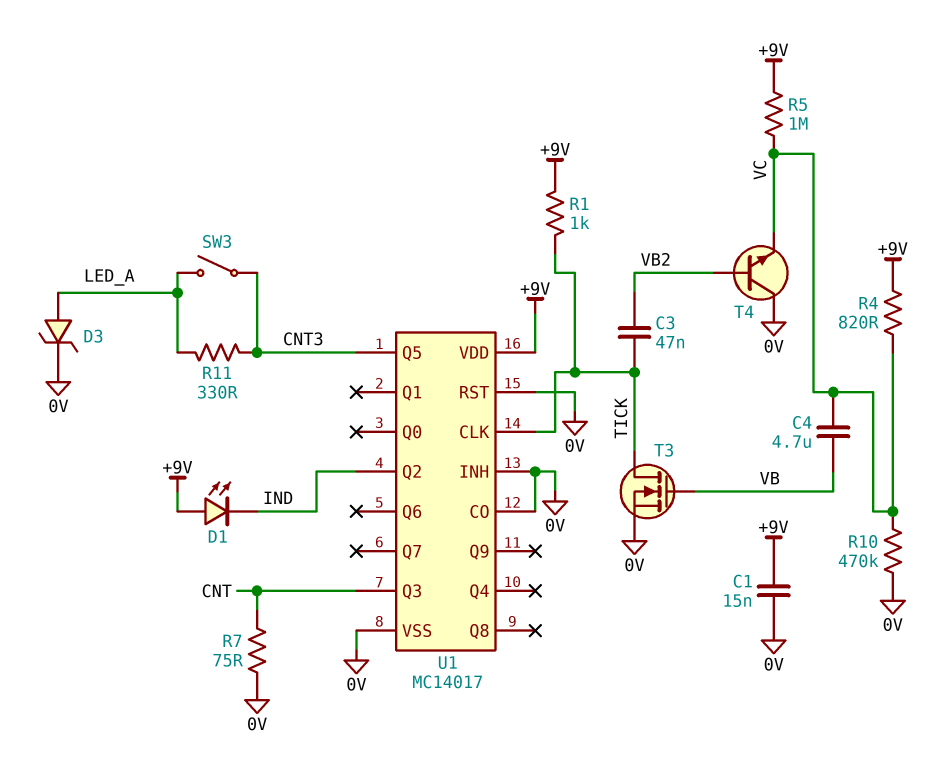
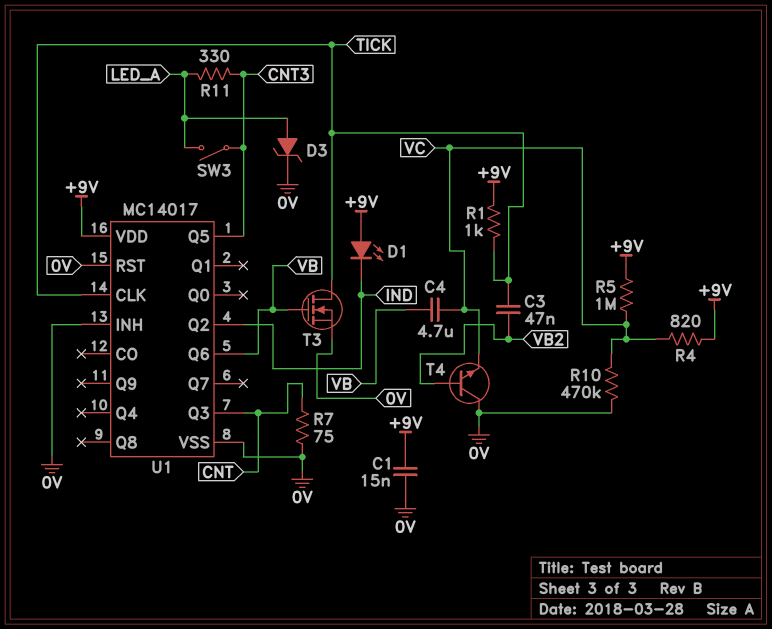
U1 pin CO: 0V -> none
U1 pin Q6: none -> VB

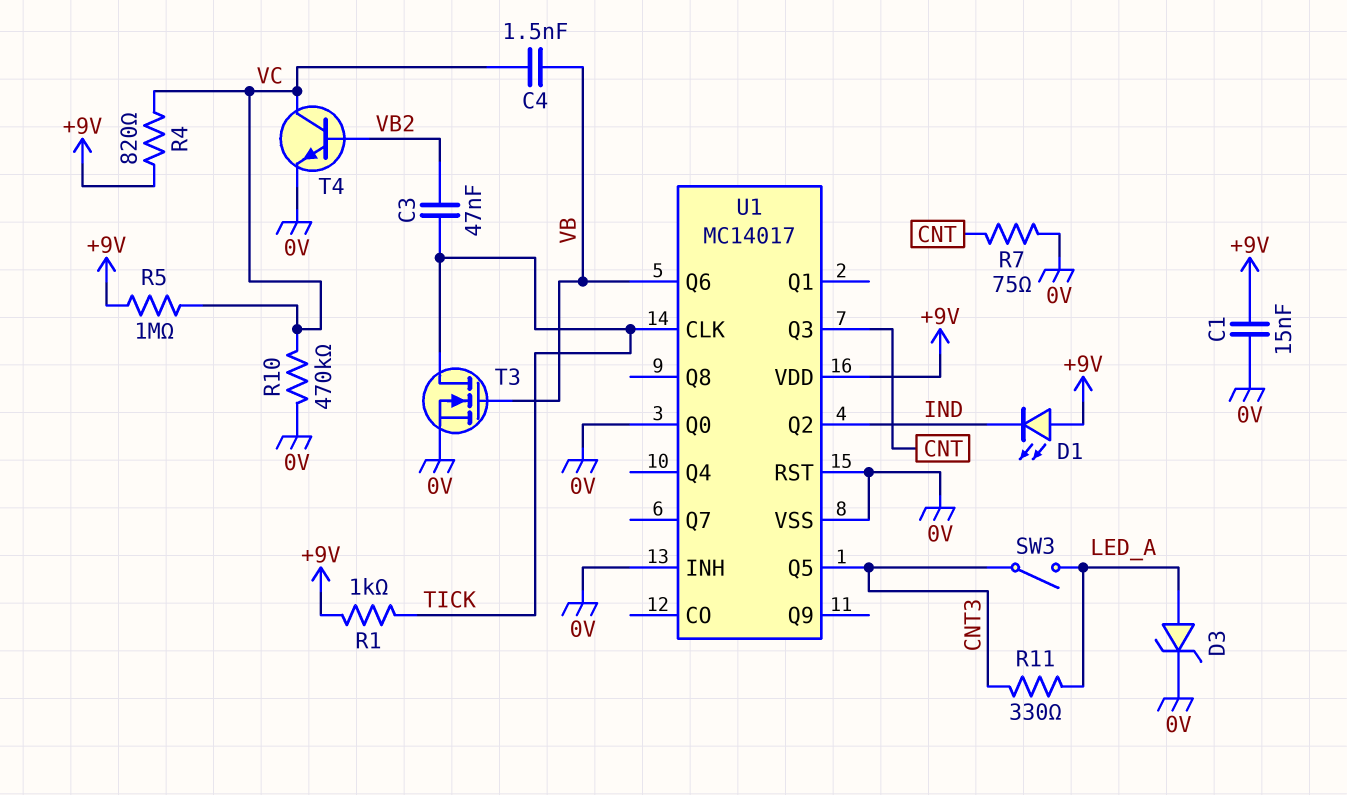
C4: 4.7uF (VB, VC) -> 1.5nF (VB, VC)
T4: NPN (B VB2, C 0V, E VC) -> NPN (B VB2, C VC, E 0V)
U1 pin Q0: none -> 0V

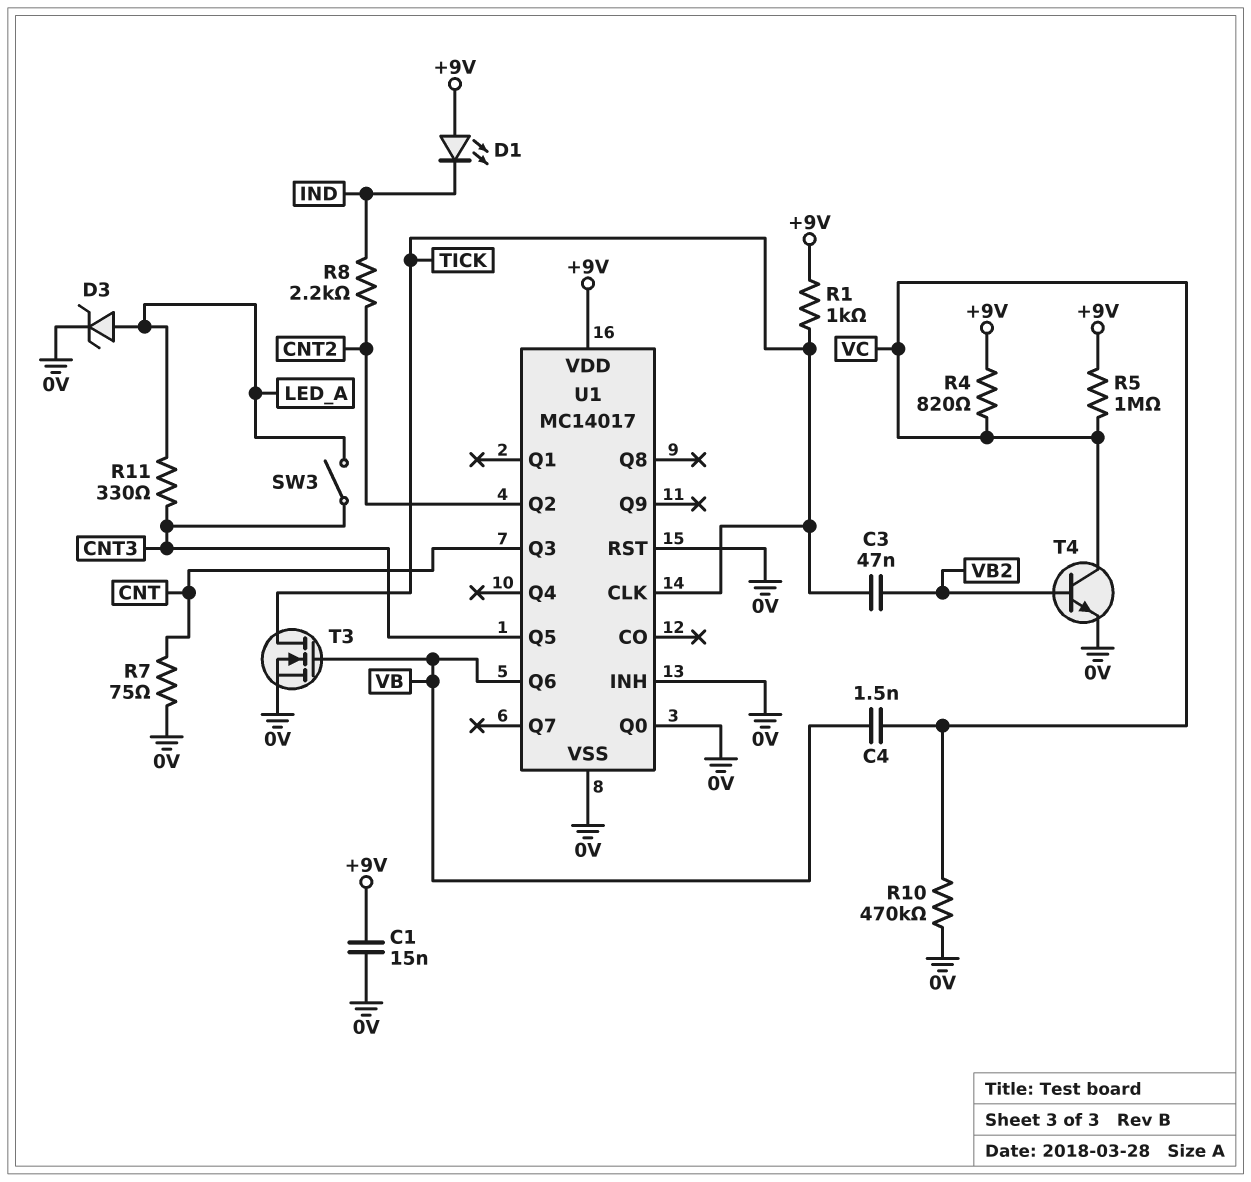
R8: none -> 2.2k (CNT2, IND)
U1 pin Q2: IND -> CNT2

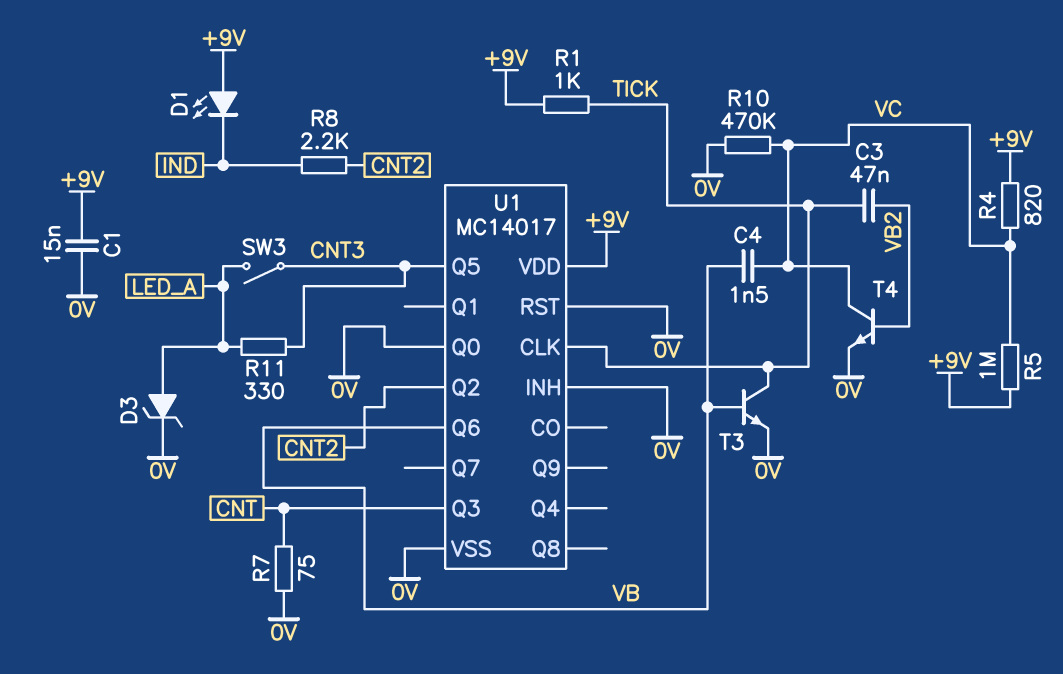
T3: NMOS (G VB, D TICK, S 0V) -> NPN (B VB, C TICK, E 0V)

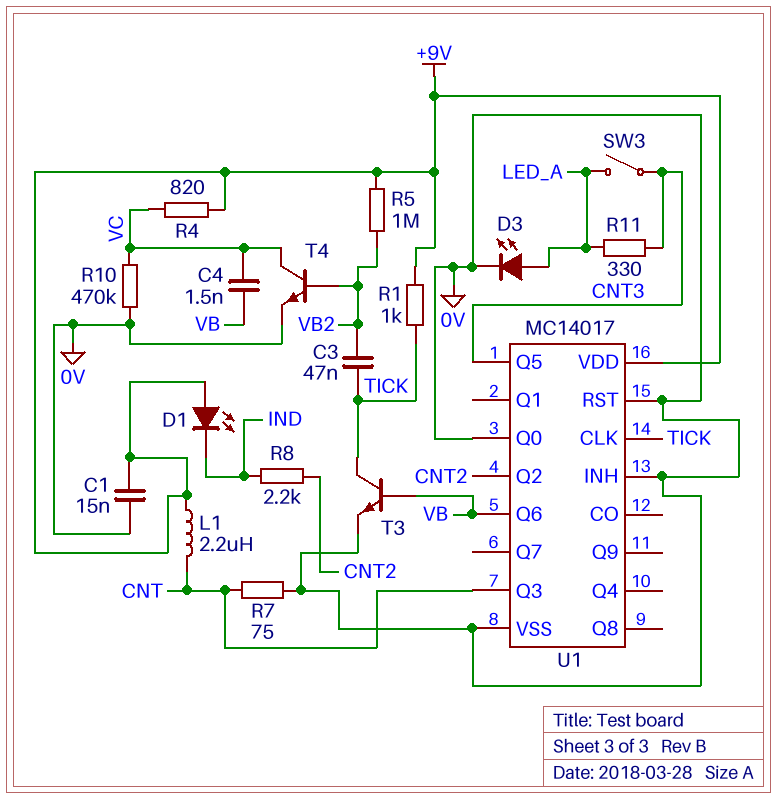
D3: zener (A LED_A, K 0V) -> LED (A LED_A, K 0V)
L1: none -> 2.2uH (+9V, CNT)
R5: 1M (+9V, VC) -> 1M (+9V, VB2)

